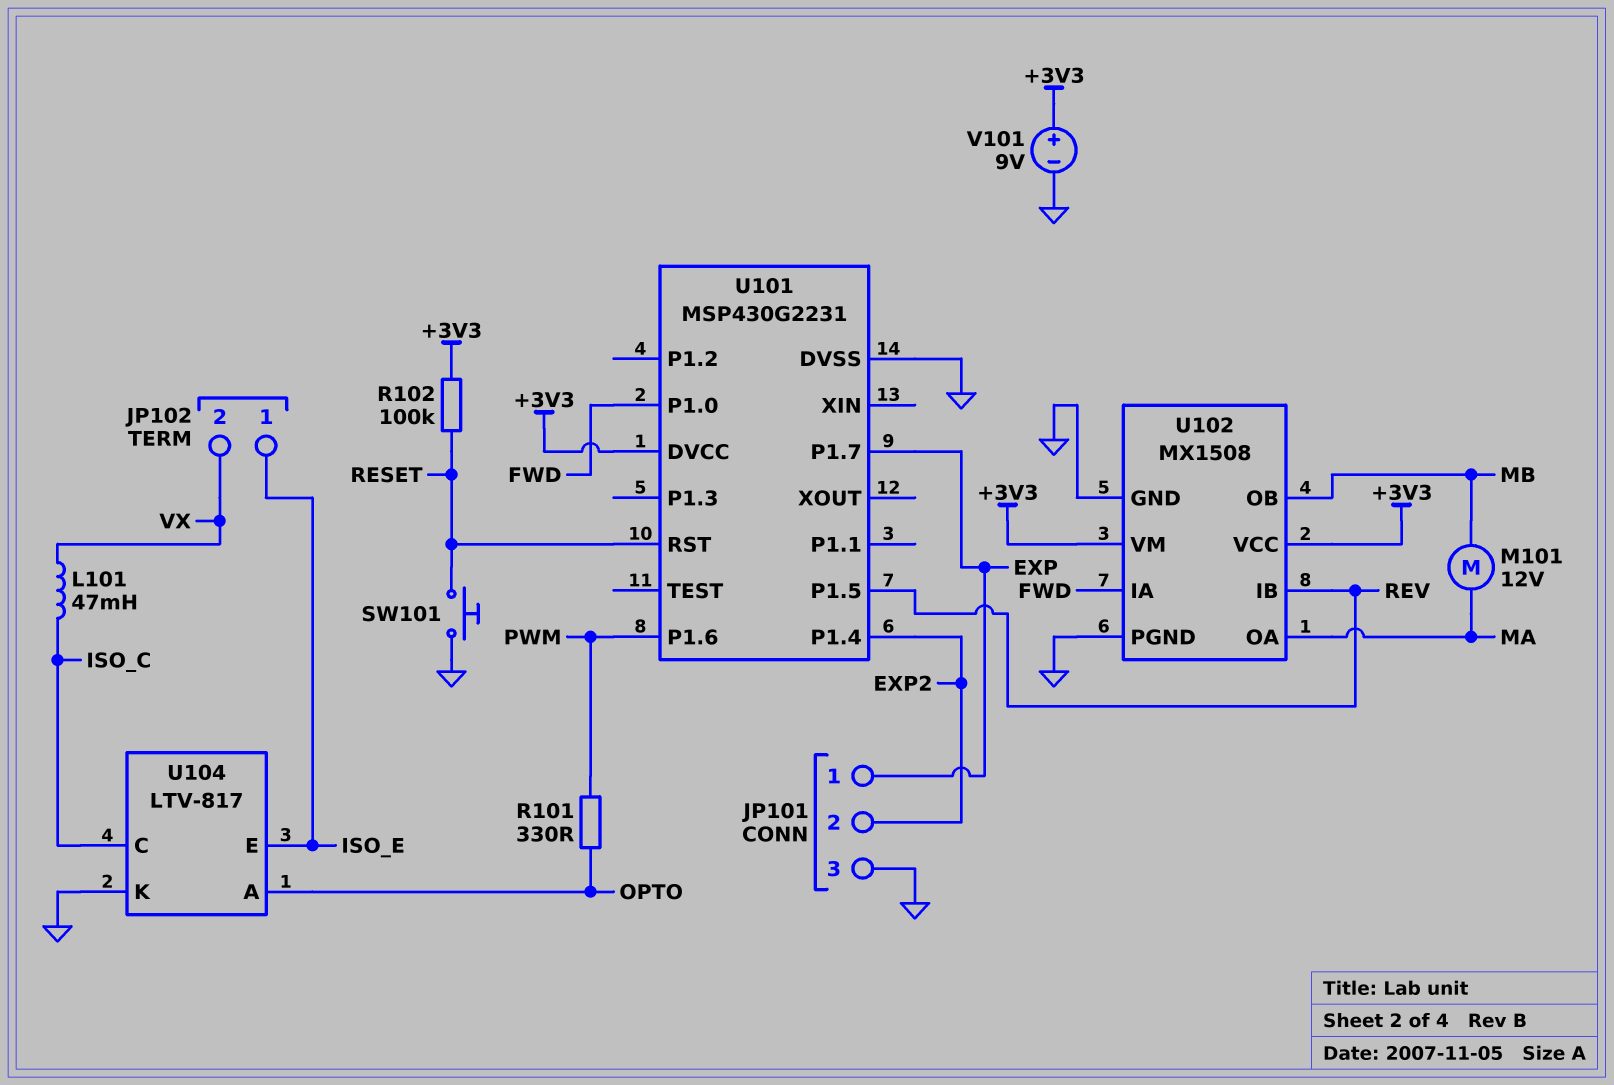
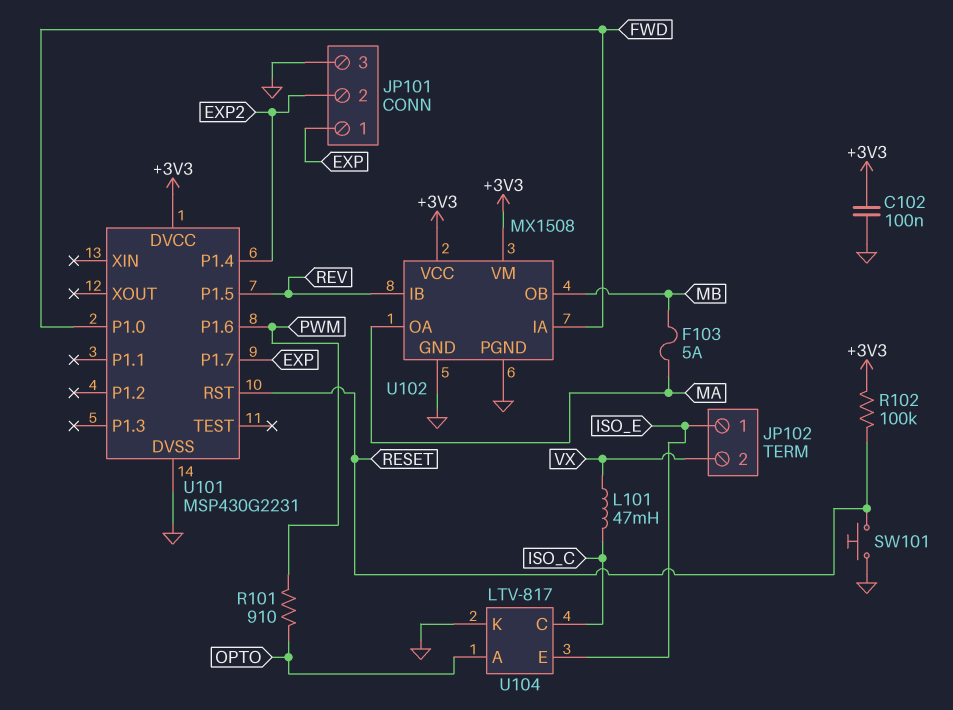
C102: none -> 100nF (+3V3, GND)
F103: none -> 5A (MA, MB)
M101: motor 12V (MA, MB) -> none
R101: 330 (OPTO, PWM) -> 910 (OPTO, PWM)
V101: 9V (plus +3V3, minus GND) -> none

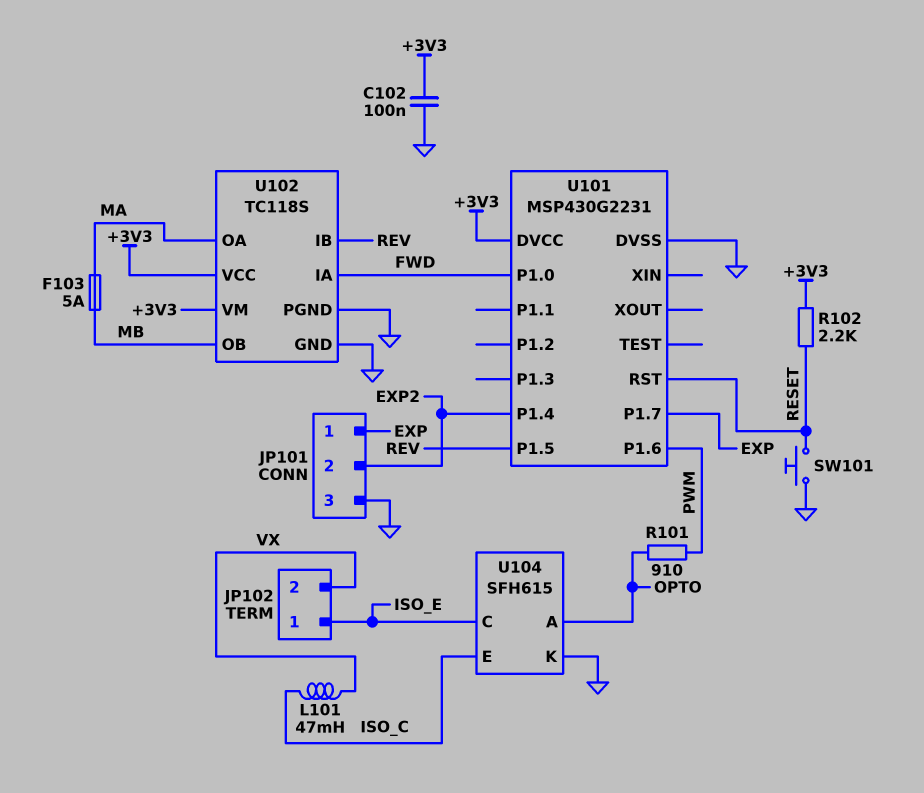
R102: 100k (+3V3, RESET) -> 2.2k (+3V3, RESET)
U102: MX1508 -> TC118S
U104: LTV-817 -> SFH615
U104 pin C: ISO_C -> ISO_E
U104 pin E: ISO_E -> ISO_C

